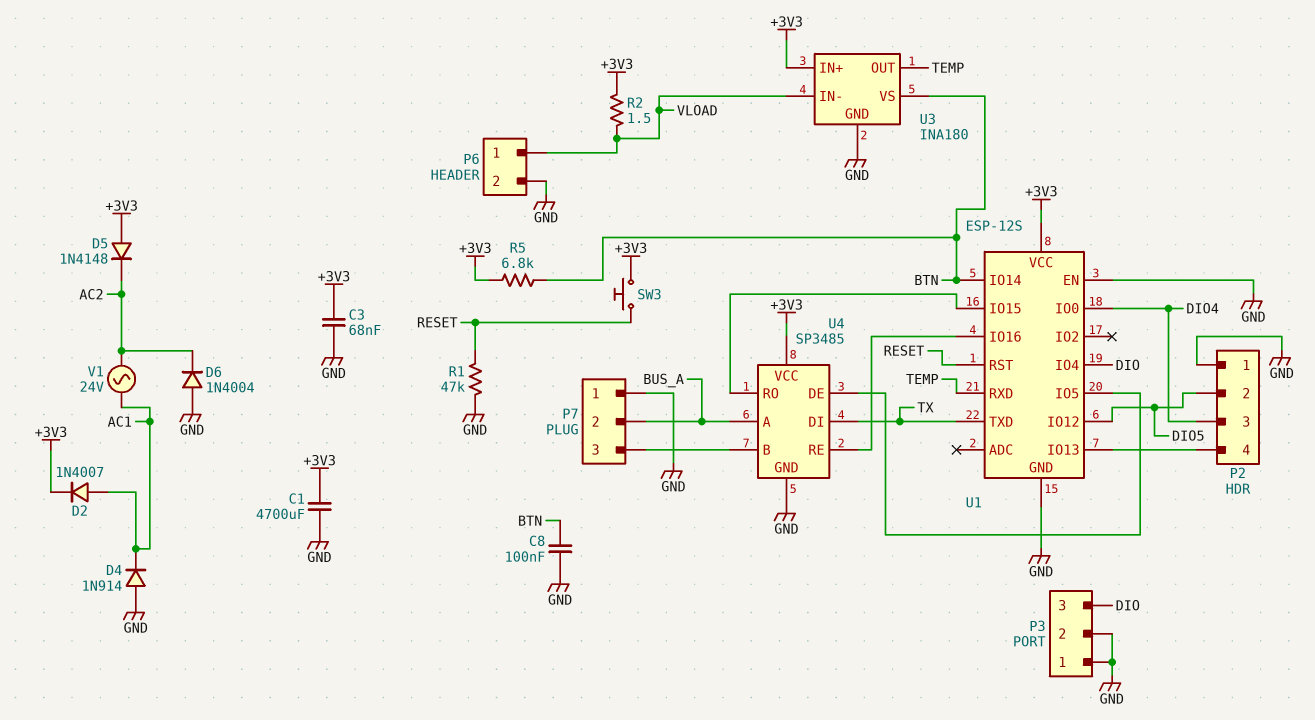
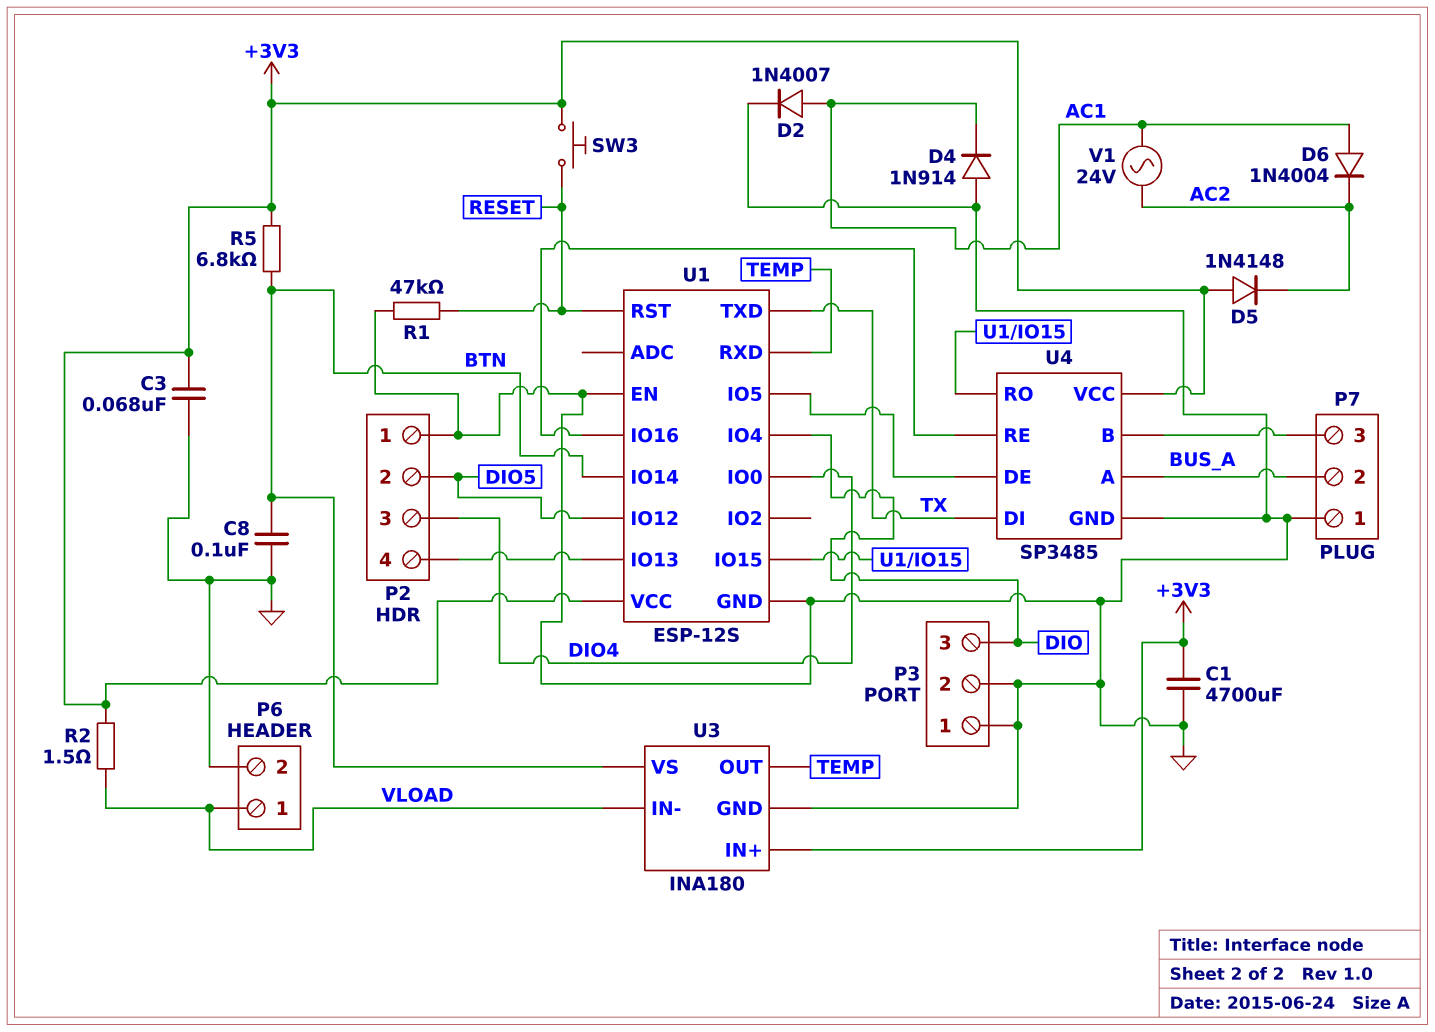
D2: diode 1N4007 (A AC1, K +3V3) -> diode 1N4007 (A AC1, K GND)
D6: diode 1N4004 (A GND, K AC2) -> diode 1N4004 (A AC1, K AC2)

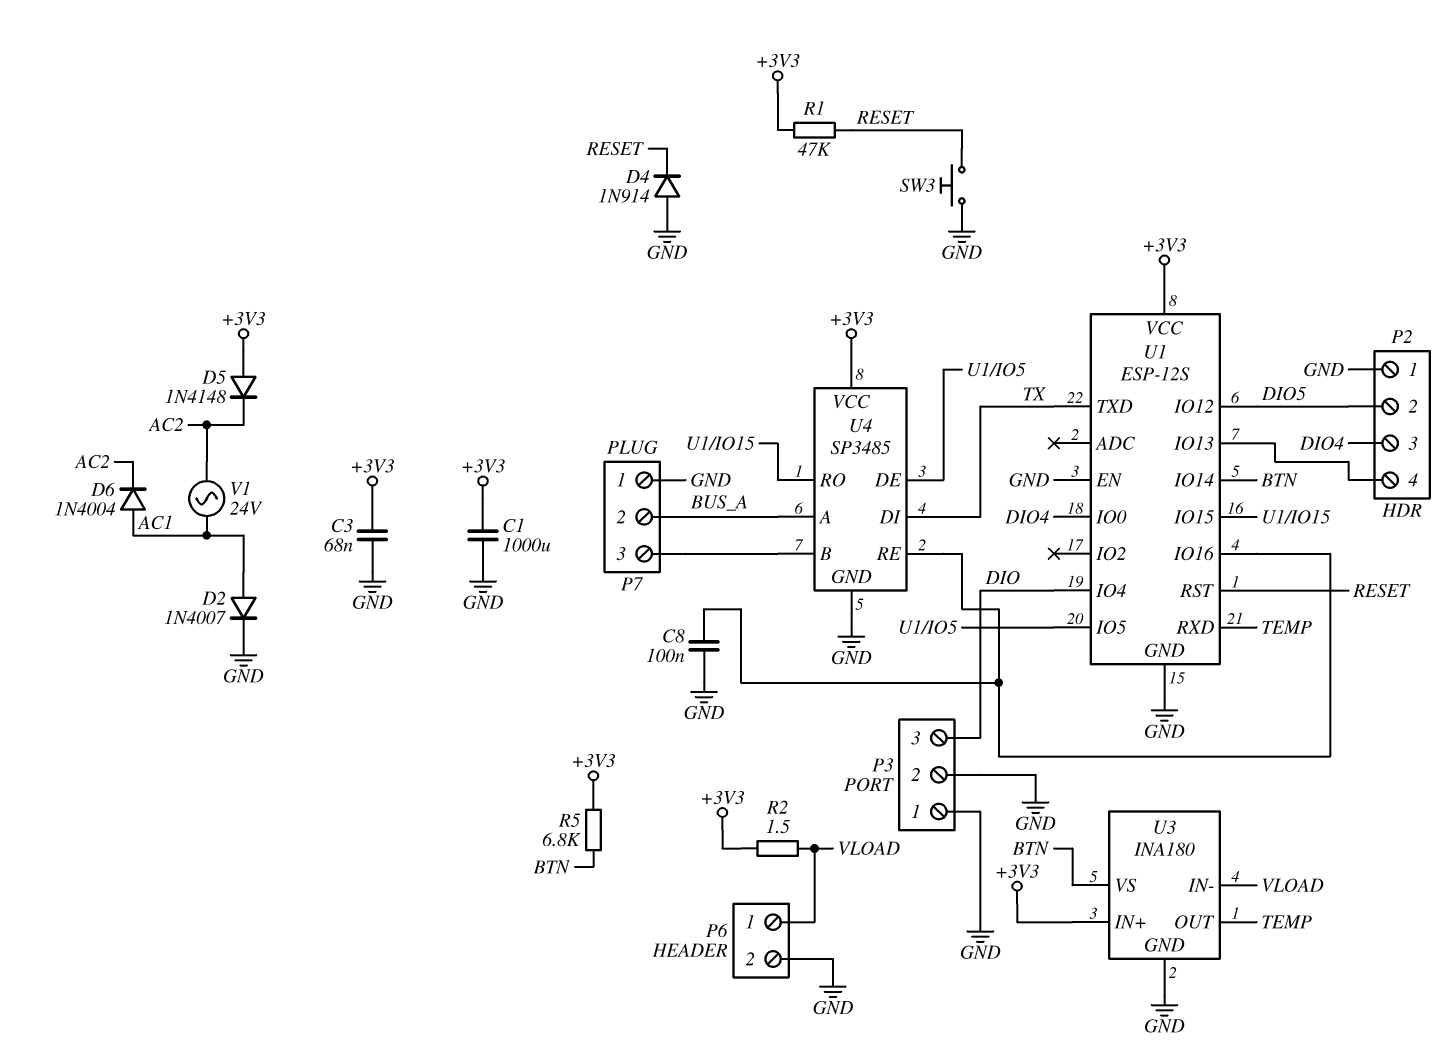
C1: 4700uF (+3V3, GND) -> 1000uF (+3V3, GND)
C8: 100nF (BTN, GND) -> 100nF (GND, U1/IO16)
D4: diode 1N914 (A GND, K AC1) -> diode 1N914 (A GND, K RESET)
R1: 47k (GND, RESET) -> 47k (+3V3, RESET)
SW3: button (+3V3, RESET) -> button (GND, RESET)

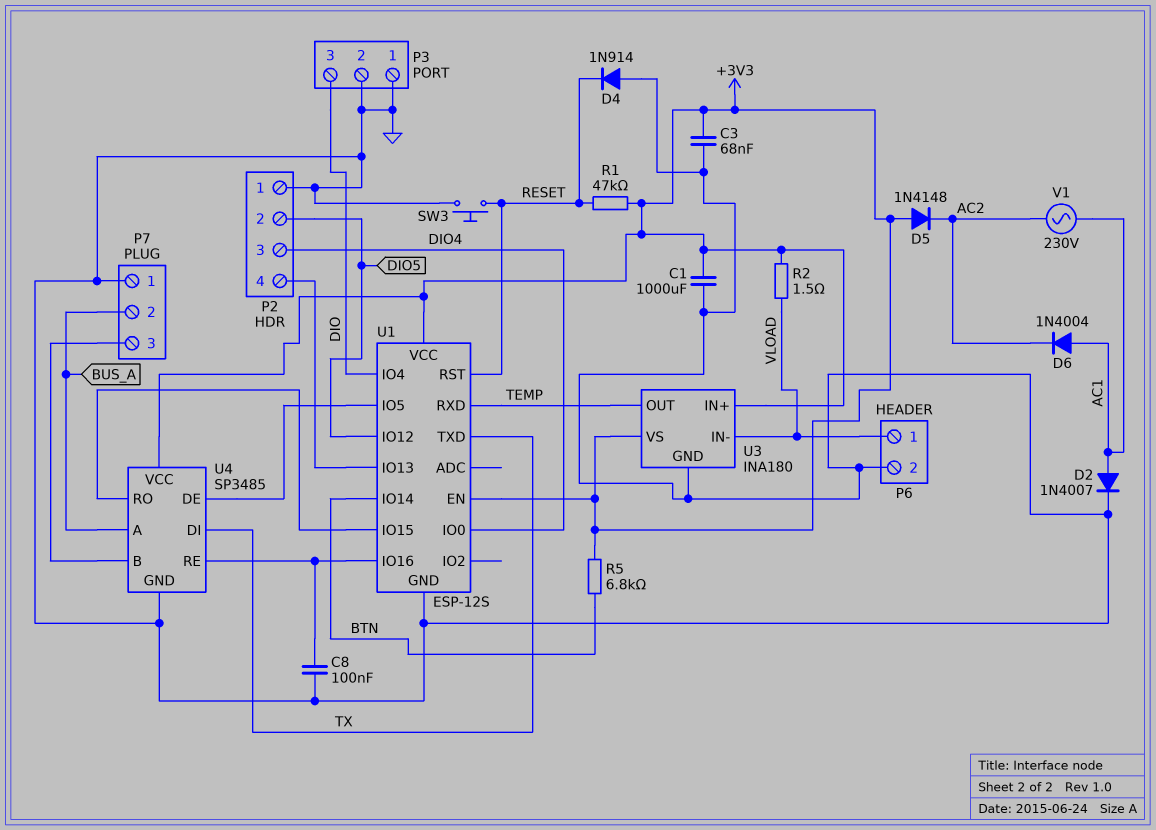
U1 pin EN: GND -> +3V3
U3 pin VS: BTN -> +3V3
V1: AC 24V (AC1, AC2) -> AC 230V (AC1, AC2)

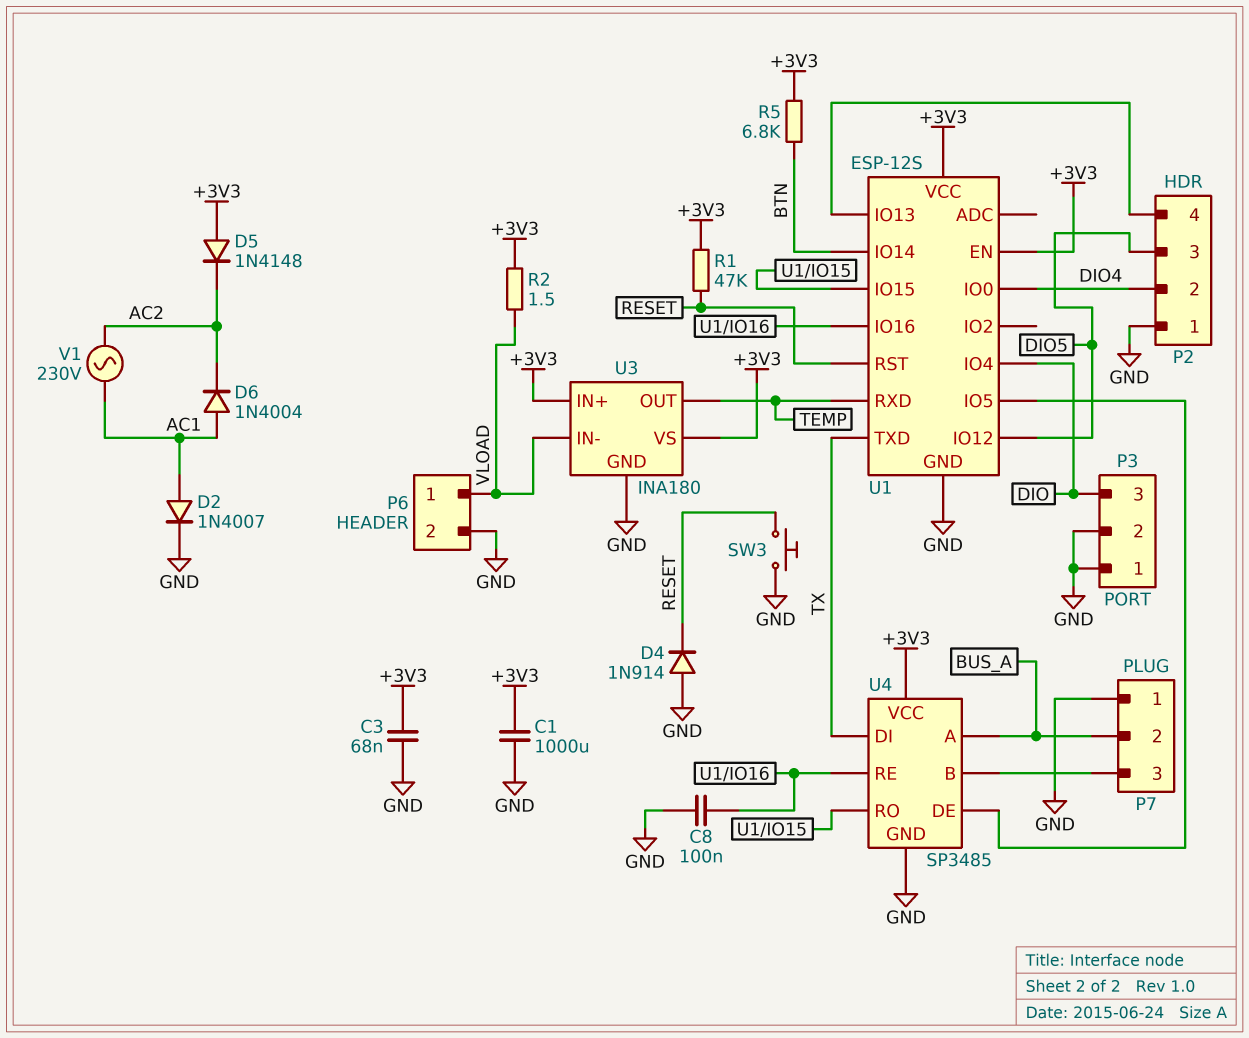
P2 pin 2: DIO5 -> DIO4
P2 pin 3: DIO4 -> DIO5

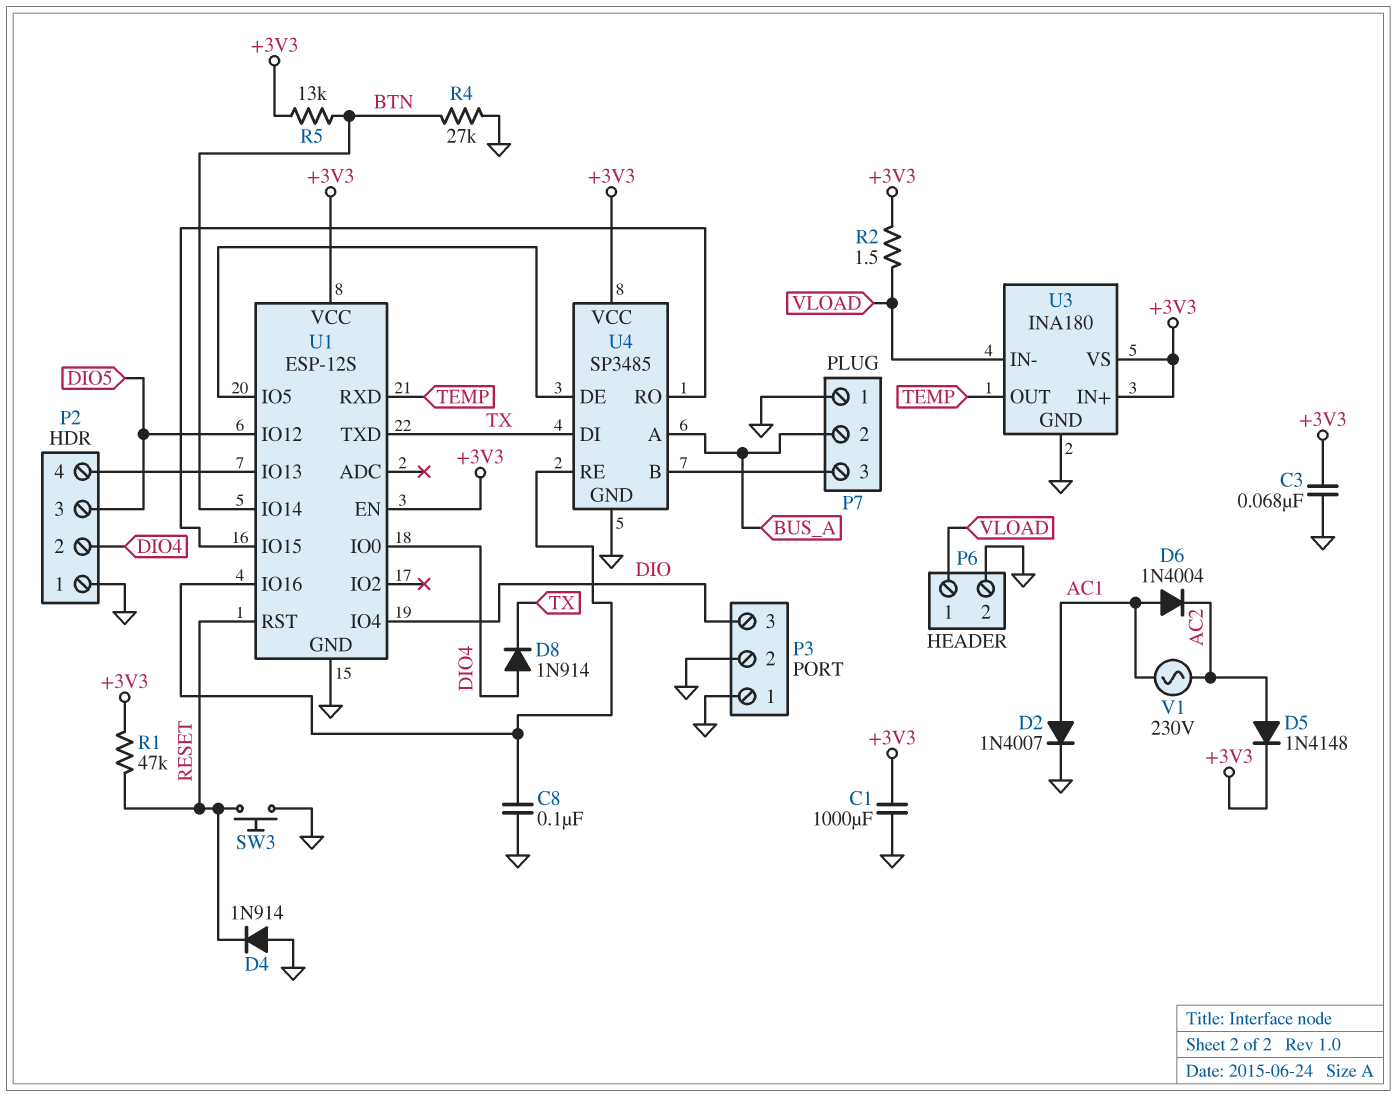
D5: diode 1N4148 (A +3V3, K AC2) -> diode 1N4148 (A AC2, K +3V3)
D8: none -> diode 1N914 (A DIO4, K TX)
R4: none -> 27k (BTN, GND)
R5: 6.8k (+3V3, BTN) -> 13k (+3V3, BTN)

